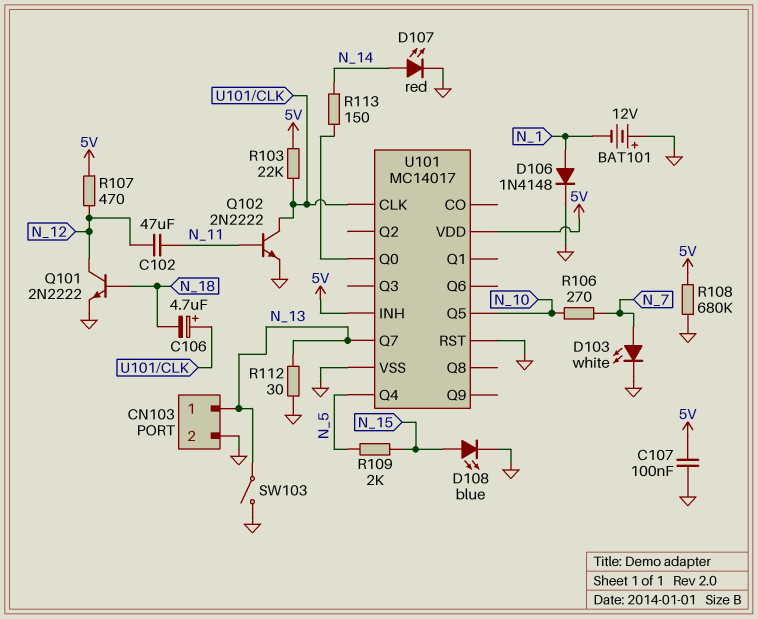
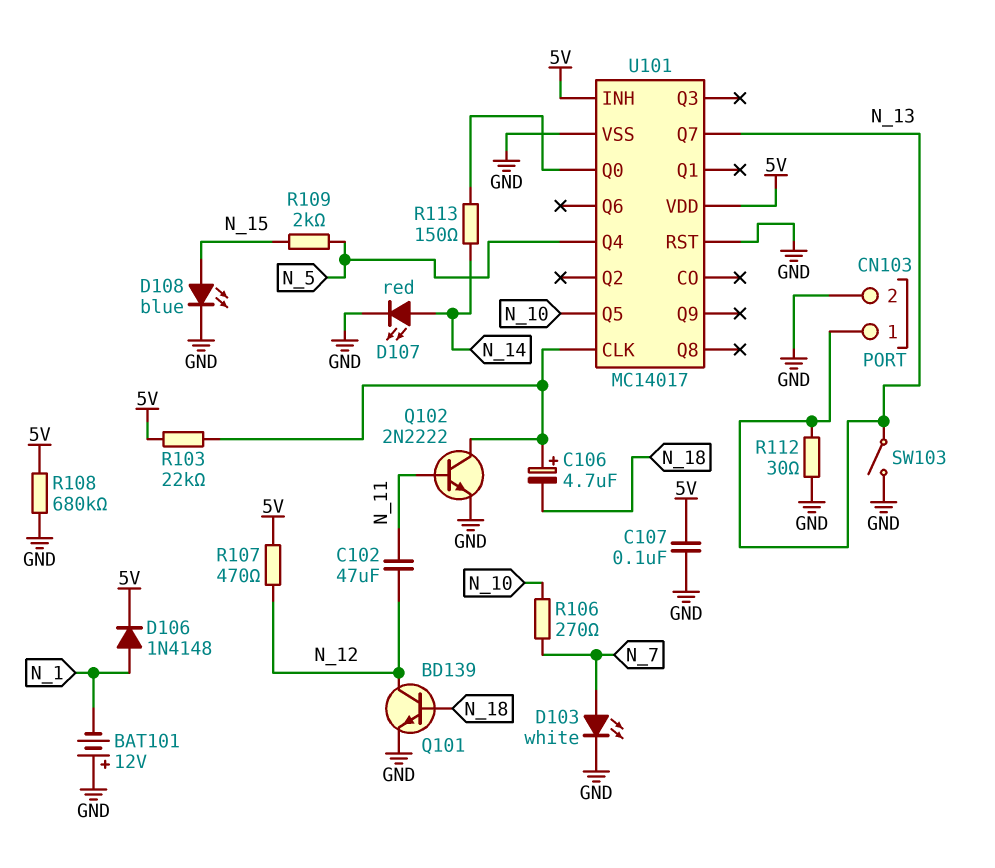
D106: diode 1N4148 (A N_1, K GND) -> diode 1N4148 (A N_1, K 5V)
Q101: NPN 2N2222 (B N_18, C N_12, E GND) -> NPN BD139 (B N_18, C N_12, E GND)

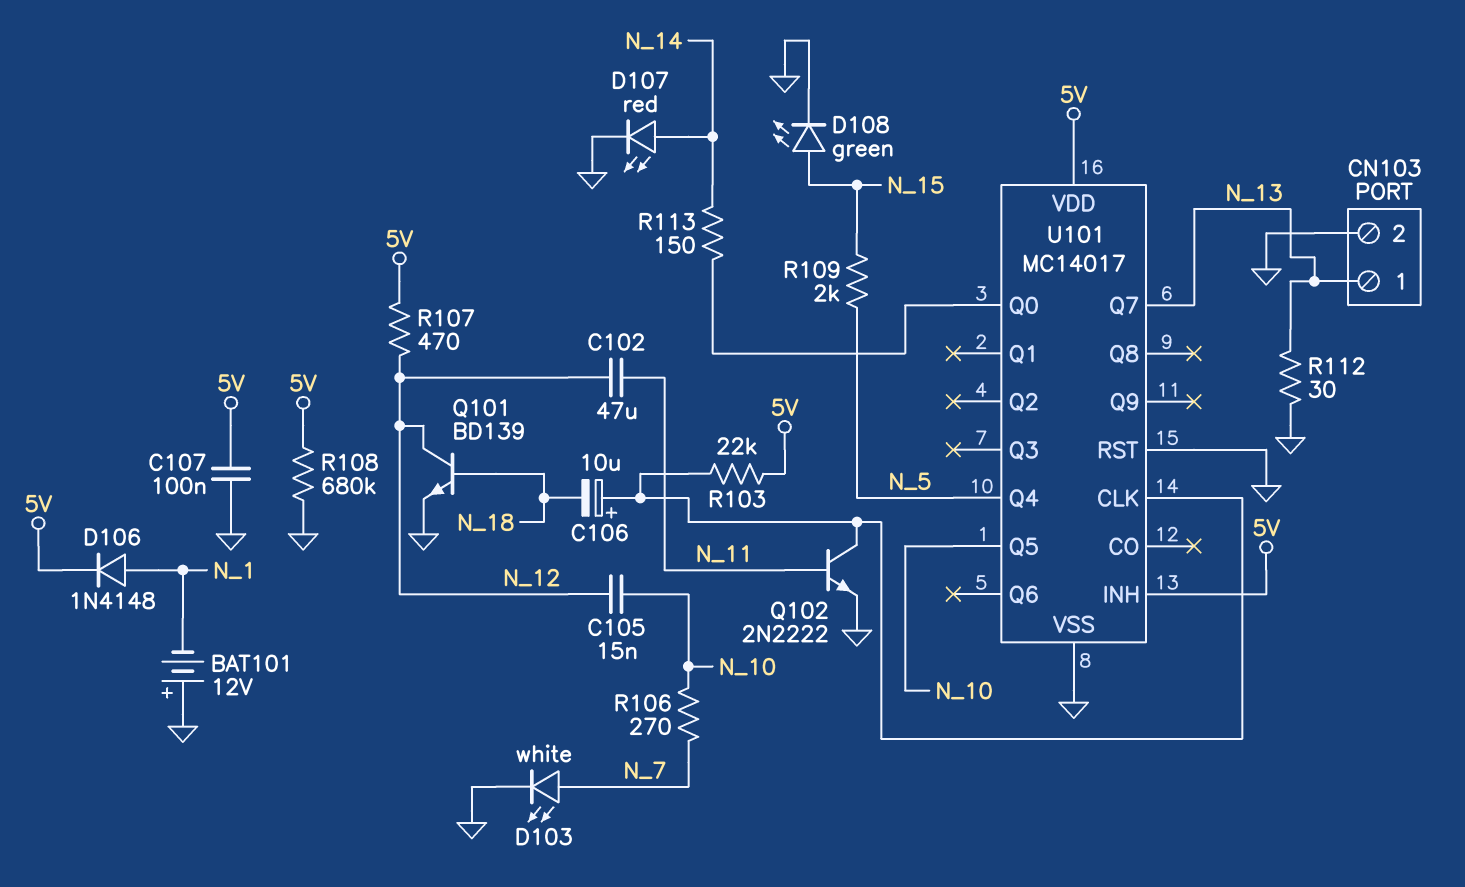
C105: none -> 15nF (N_10, N_12)
C106: 4.7uF (plus U101/CLK, minus N_18) -> 10uF (plus U101/CLK, minus N_18)
D108: LED blue (A N_15, K GND) -> LED green (A N_15, K GND)
SW103: switch (GND, N_13) -> none

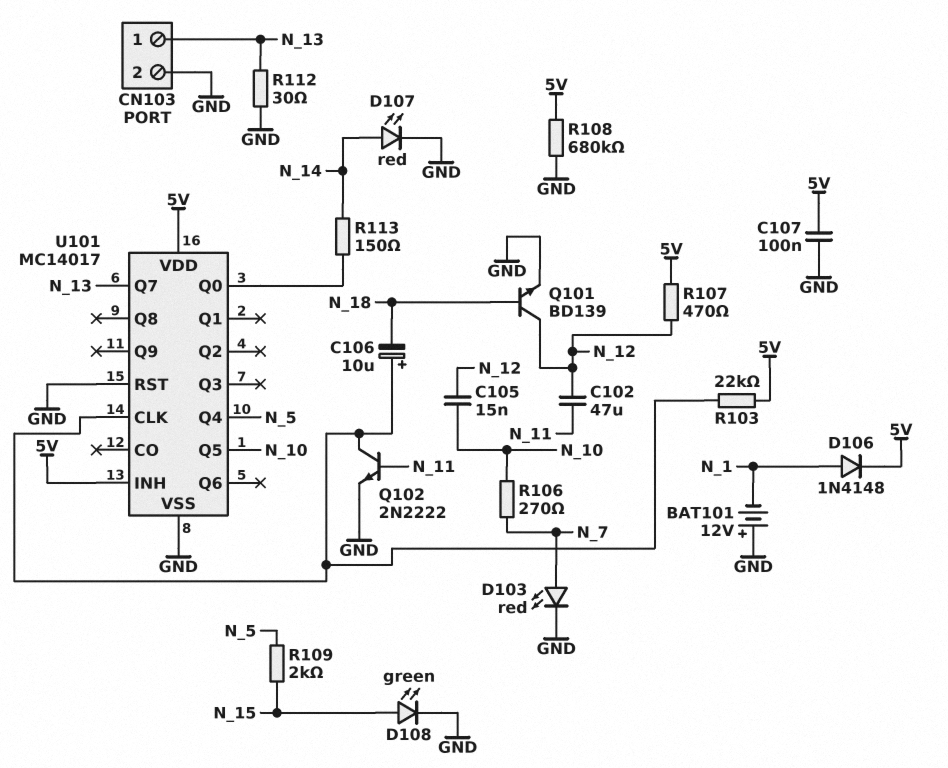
D103: LED white (A N_7, K GND) -> LED red (A N_7, K GND)

